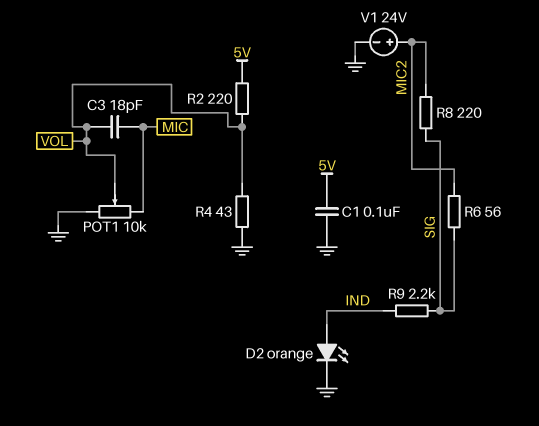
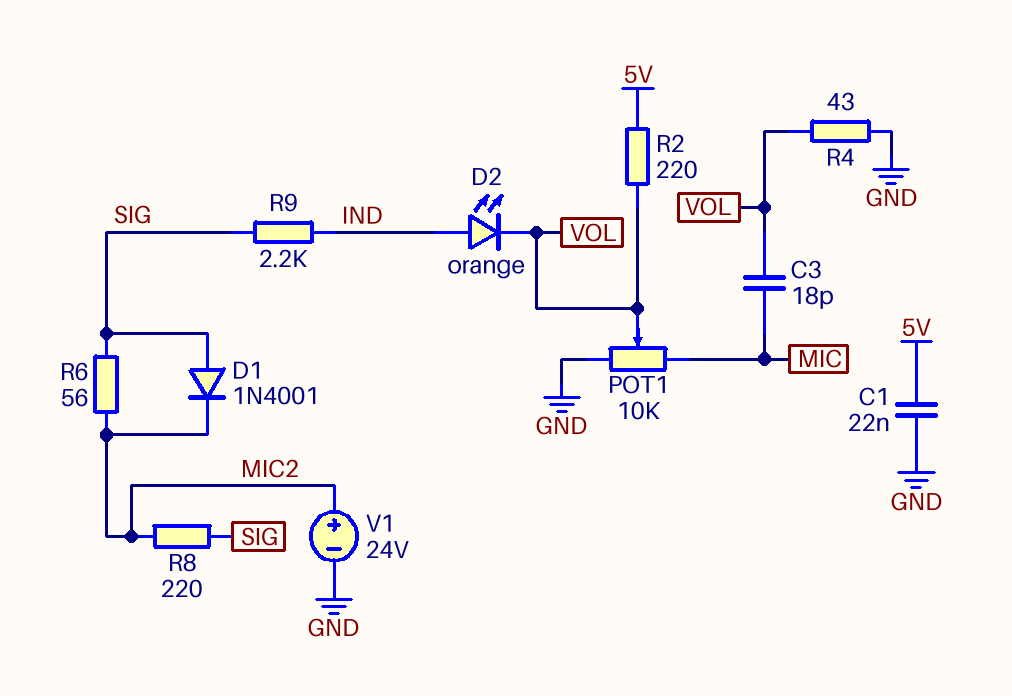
C1: 100nF (5V, GND) -> 22nF (5V, GND)
D1: none -> diode 1N4001 (A SIG, K MIC2)
D2: LED orange (A IND, K GND) -> LED orange (A IND, K VOL)

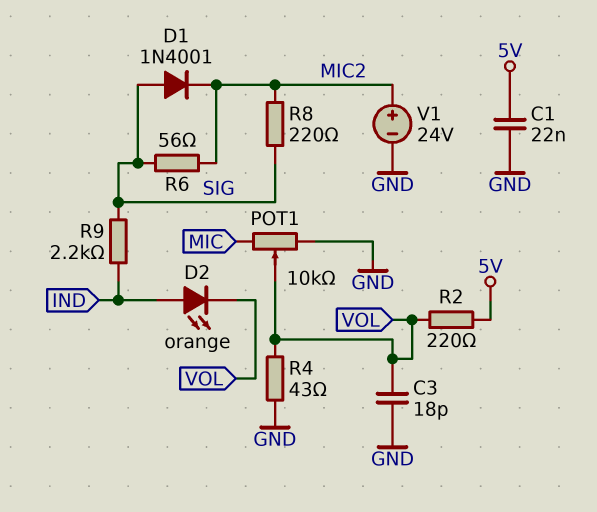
C3: 18pF (MIC, VOL) -> 18pF (GND, VOL)

